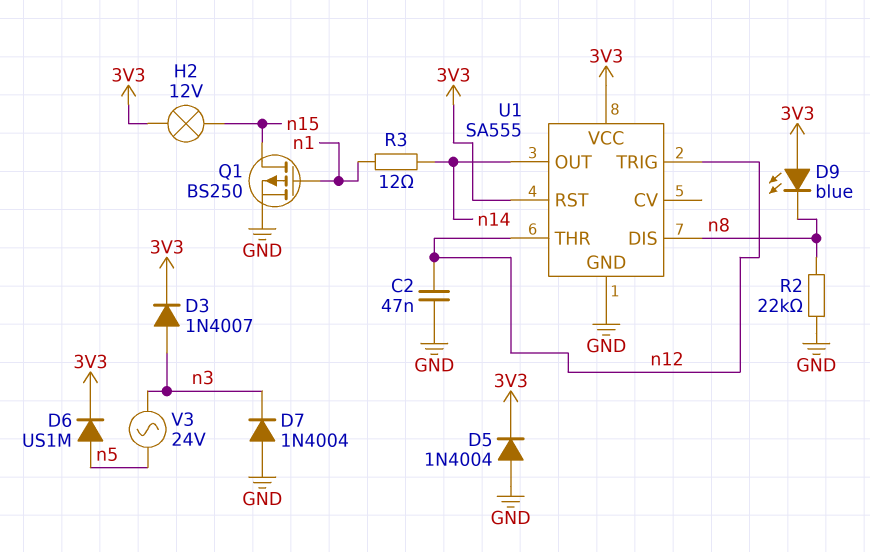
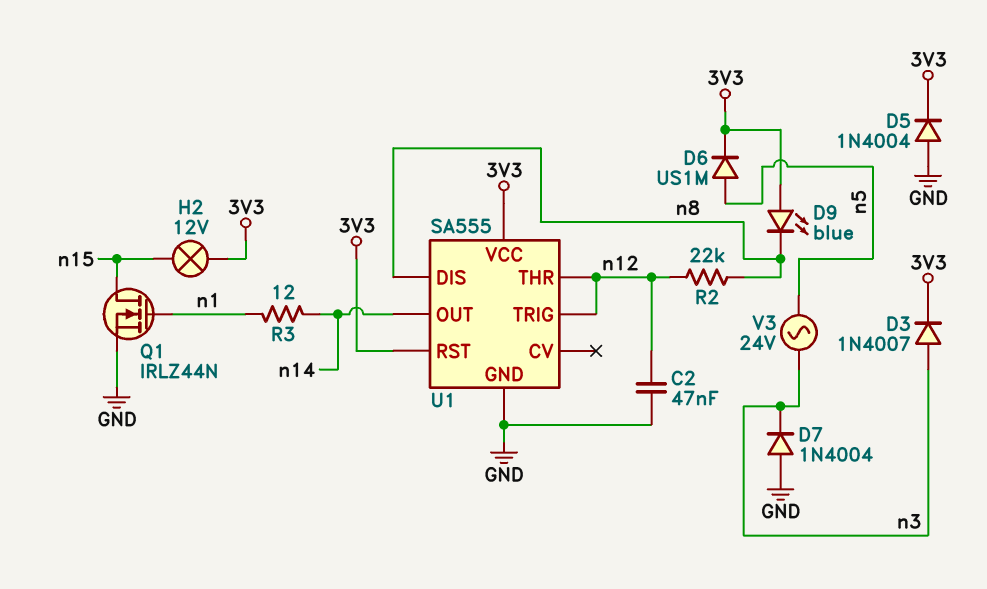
Q1: PMOS BS250 (G n1, D n15, S GND) -> NMOS IRLZ44N (G n1, D n15, S GND)
R2: 22k (GND, n8) -> 22k (n8, n12)

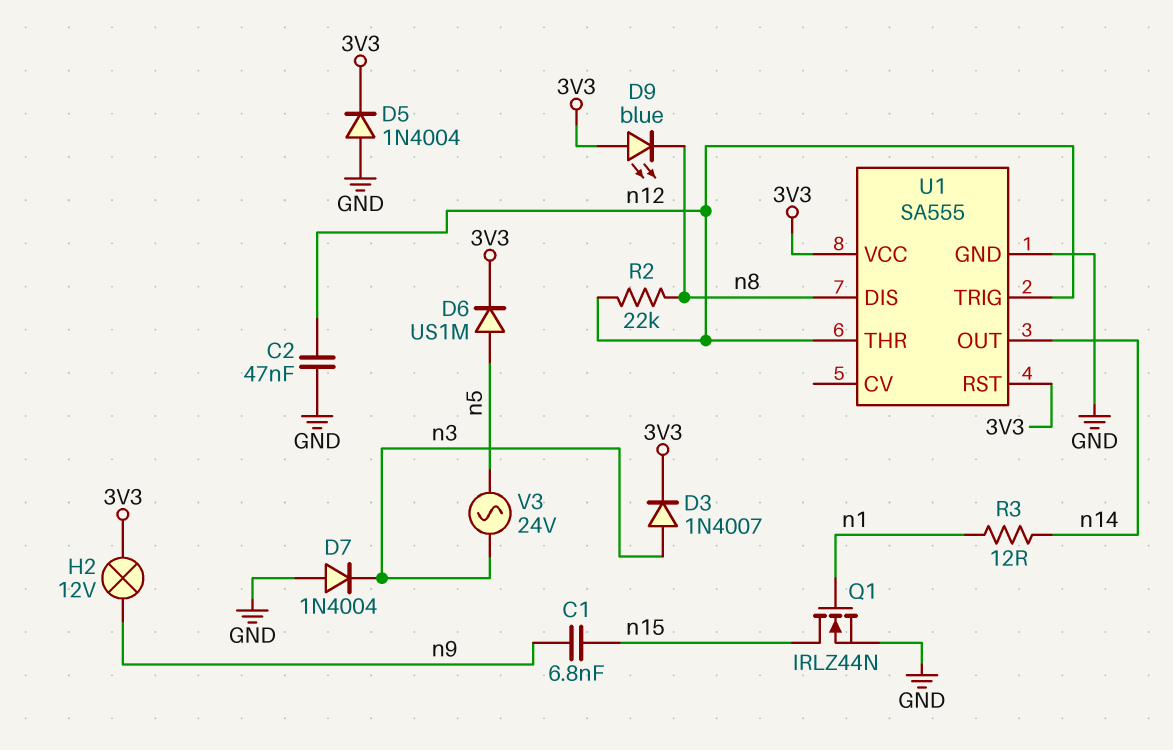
C1: none -> 6.8nF (n9, n15)
H2: lamp 12V (3V3, n15) -> lamp 12V (3V3, n9)

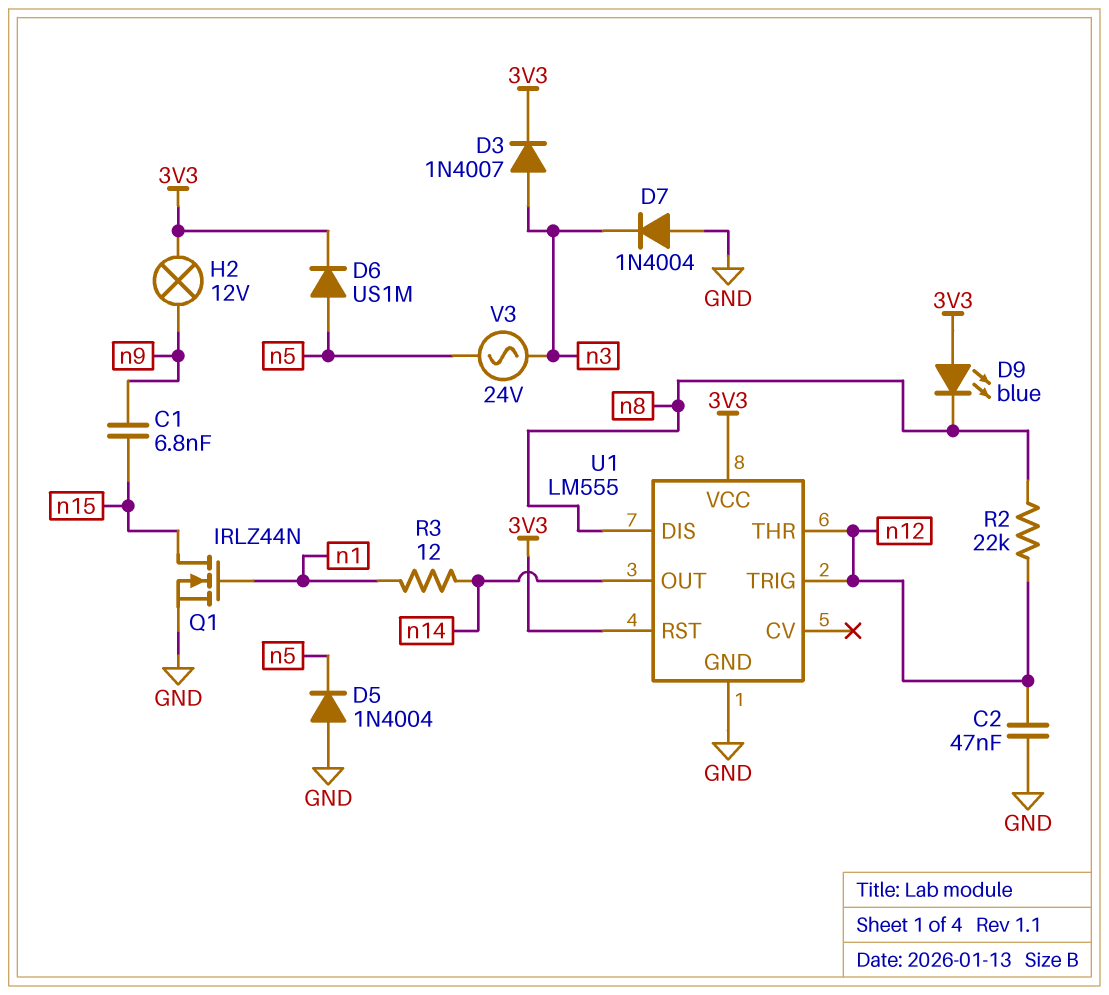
D5: diode 1N4004 (A GND, K 3V3) -> diode 1N4004 (A GND, K n5)
U1: SA555 -> LM555

